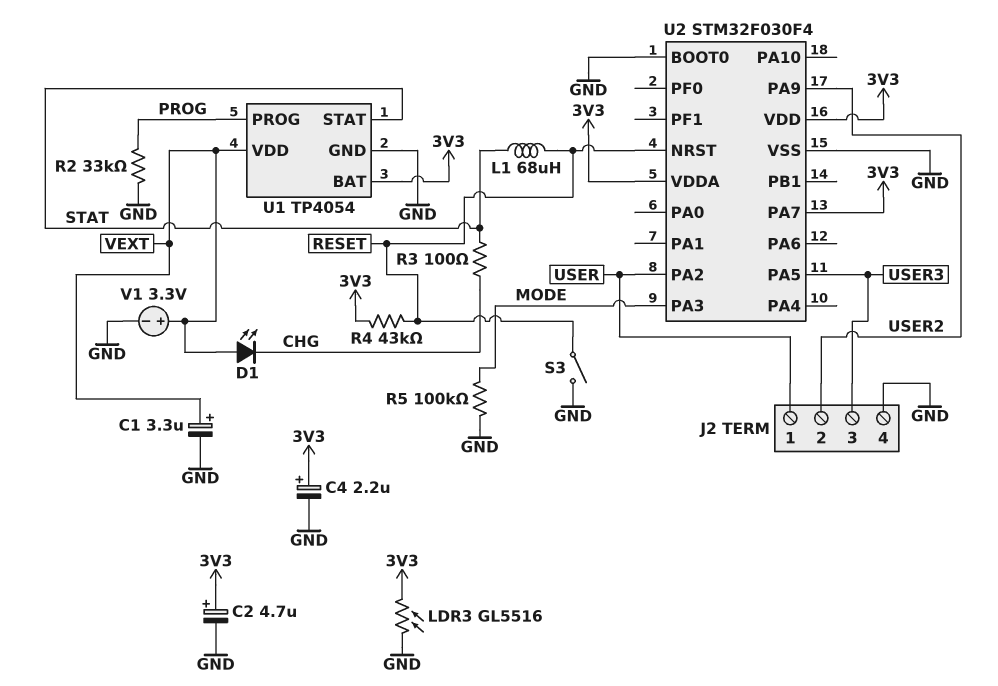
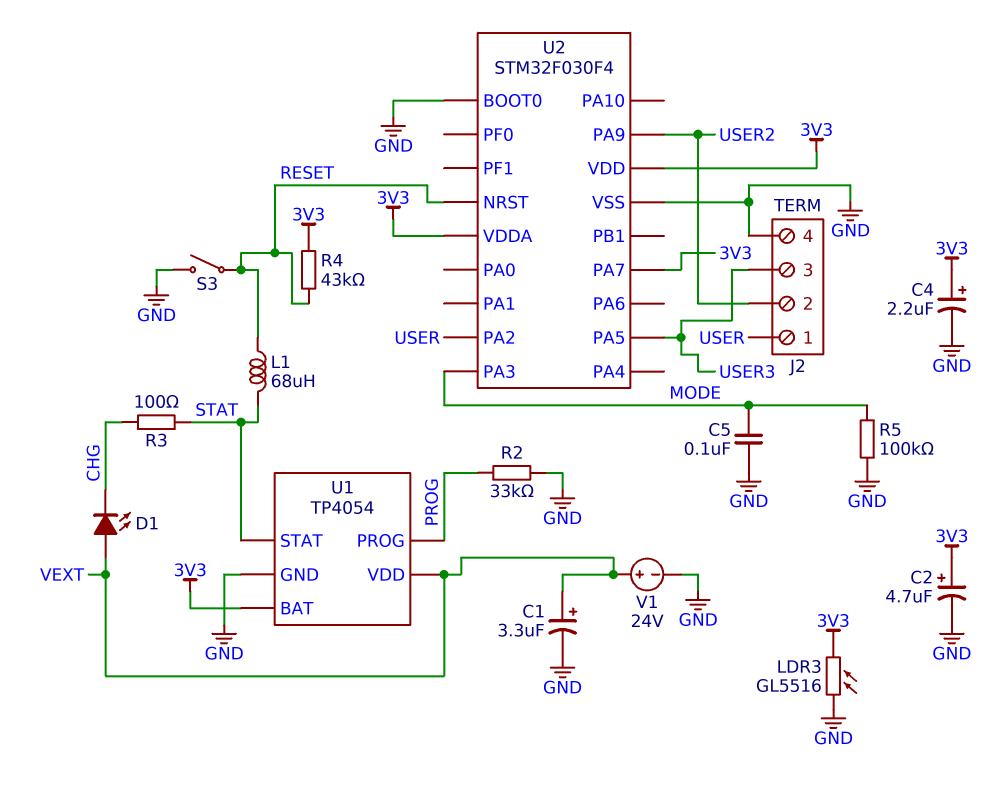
C5: none -> 100nF (GND, MODE)
V1: 3.3V (plus VEXT, minus GND) -> 24V (plus VEXT, minus GND)

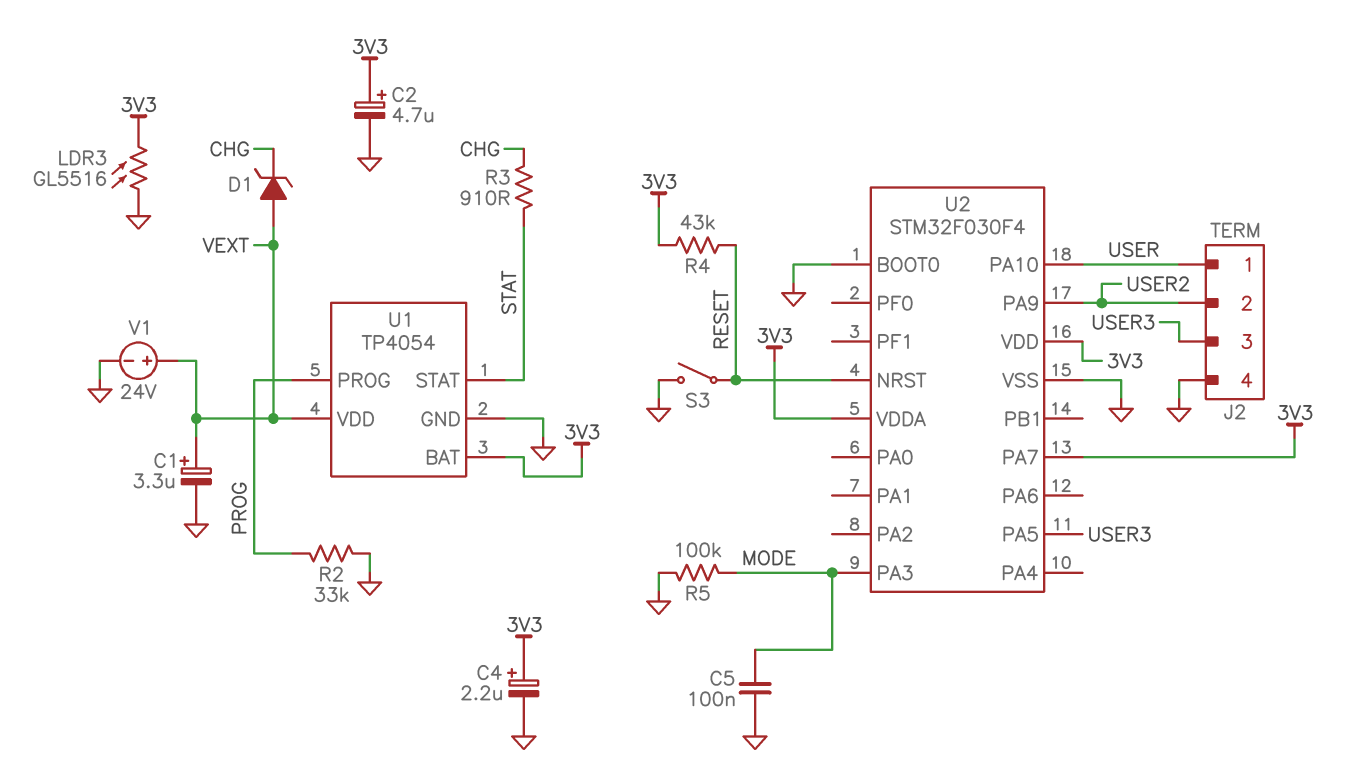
D1: LED (A VEXT, K CHG) -> zener (A VEXT, K CHG)
L1: 68uH (RESET, STAT) -> none
R3: 100 (CHG, STAT) -> 910 (CHG, STAT)
U2 pin PA2: USER -> none
U2 pin PA10: none -> USER

